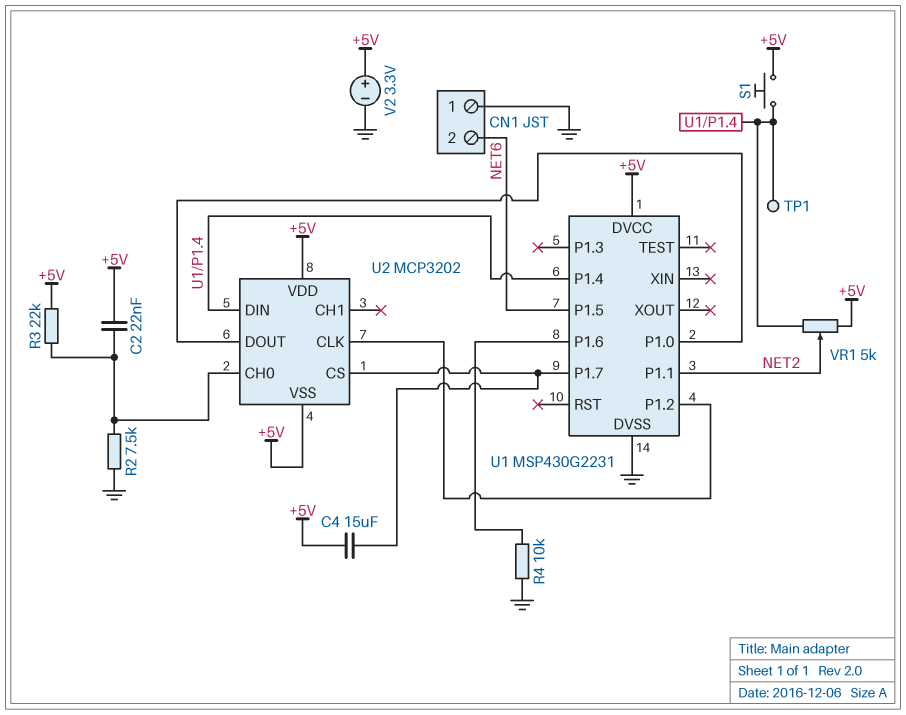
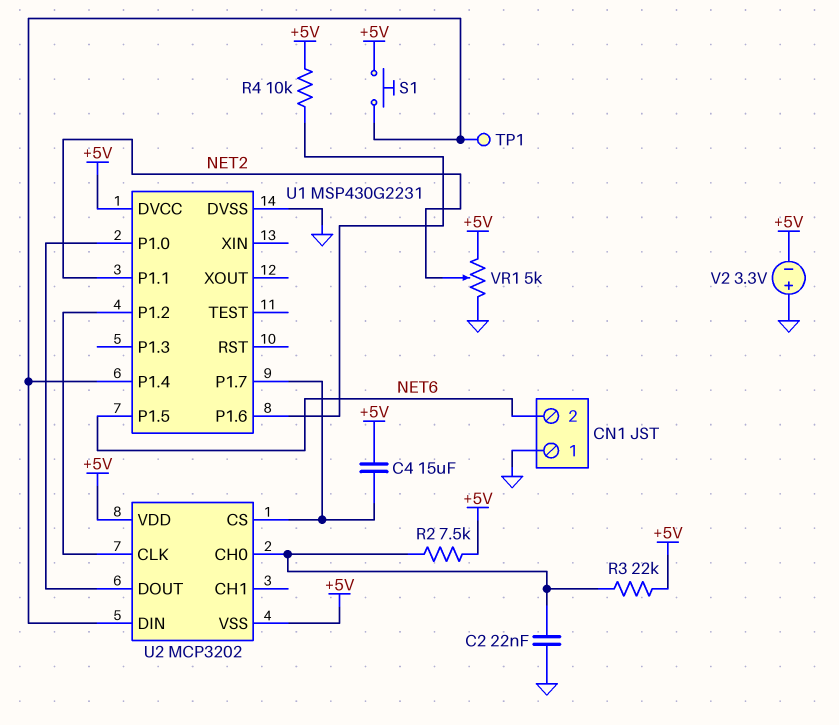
C2: 22nF (+5V, U2/CH0) -> 22nF (GND, U2/CH0)
R2: 7.5k (GND, U2/CH0) -> 7.5k (+5V, U2/CH0)
R4: 10k (GND, U1/P1.6) -> 10k (+5V, U1/P1.6)
V2: 3.3V (plus +5V, minus GND) -> 3.3V (plus GND, minus +5V)
VR1: 5k (+5V, U1/P1.4, wiper NET2) -> 5k (+5V, GND, wiper NET2)

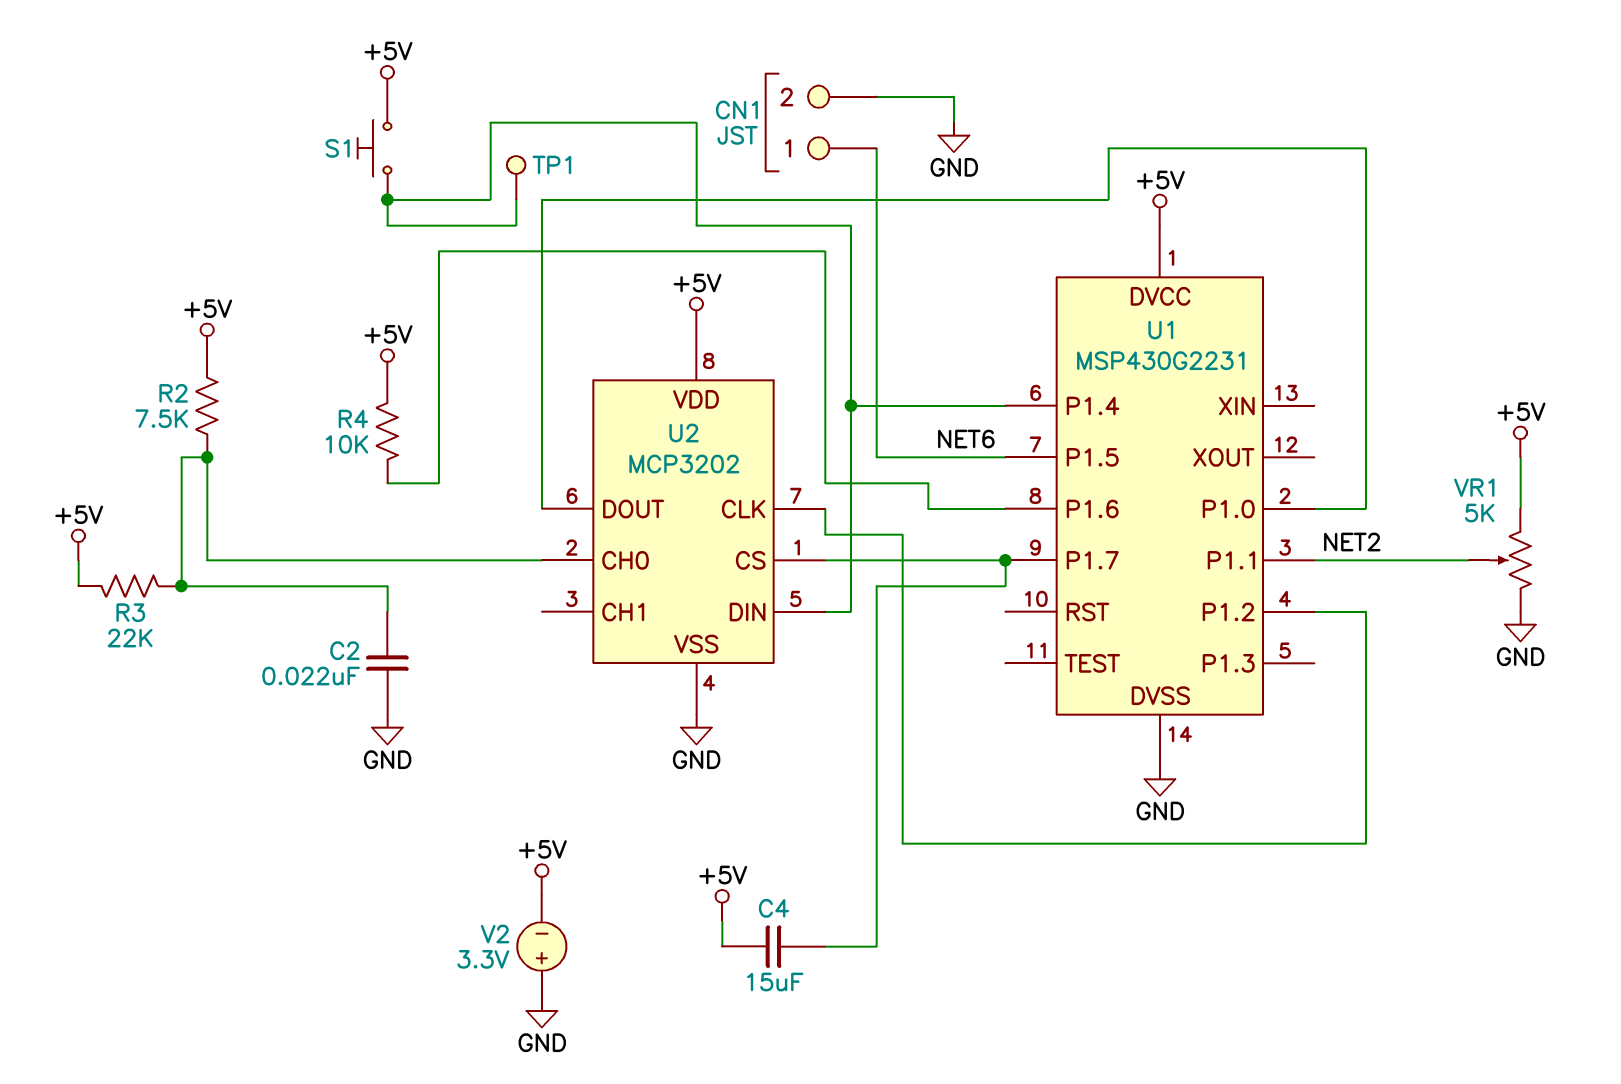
CN1 pin 1: GND -> NET6
CN1 pin 2: NET6 -> GND
U2 pin VSS: +5V -> GND

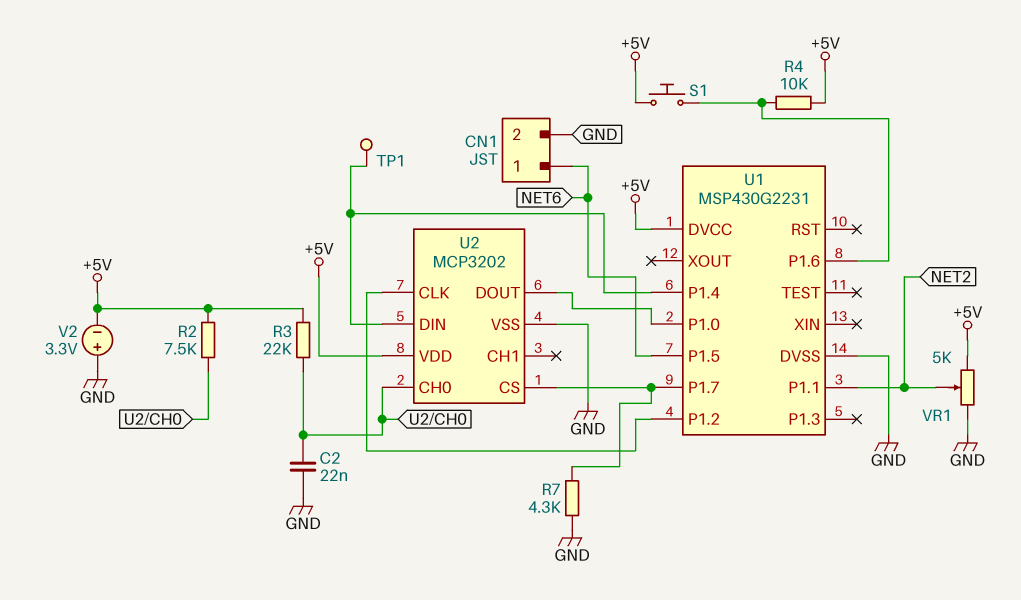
C4: 15uF (+5V, U1/P1.7) -> none
R7: none -> 4.3k (GND, U1/P1.7)
S1: button (+5V, U1/P1.4) -> button (+5V, U1/P1.6)

